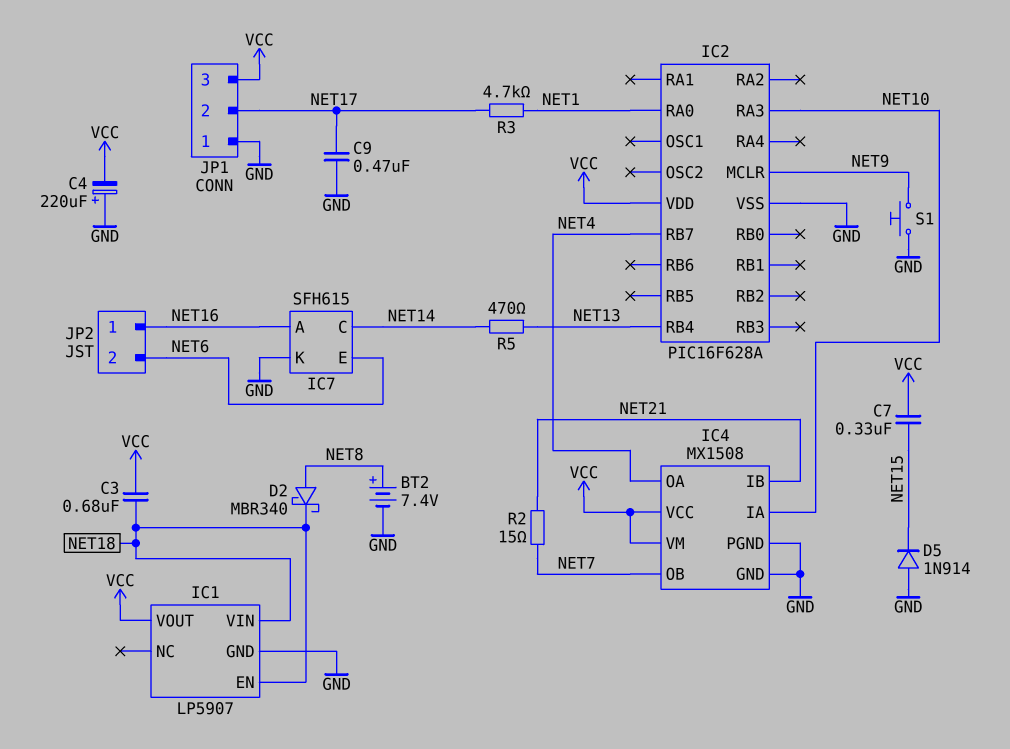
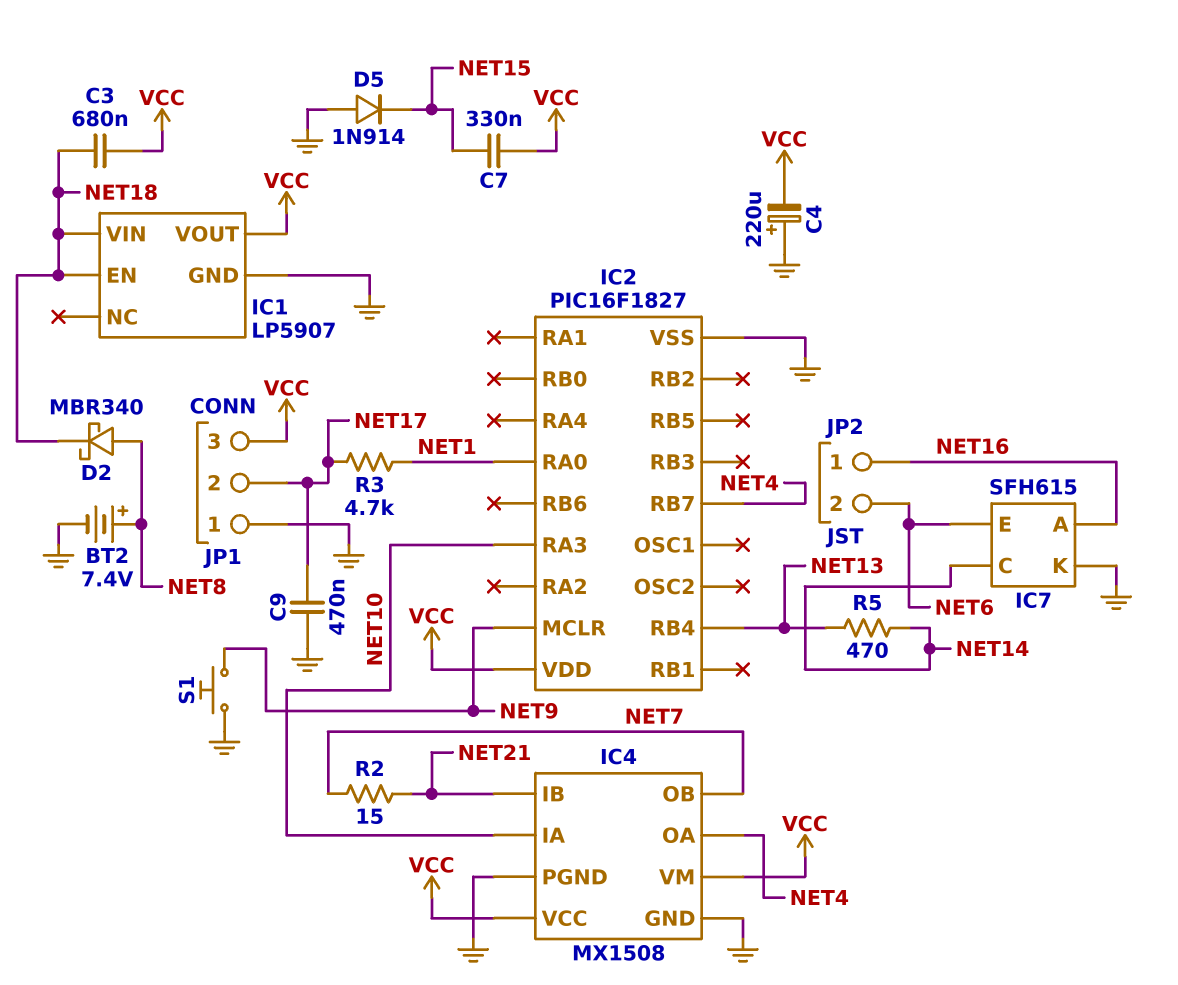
IC2: PIC16F628A -> PIC16F1827

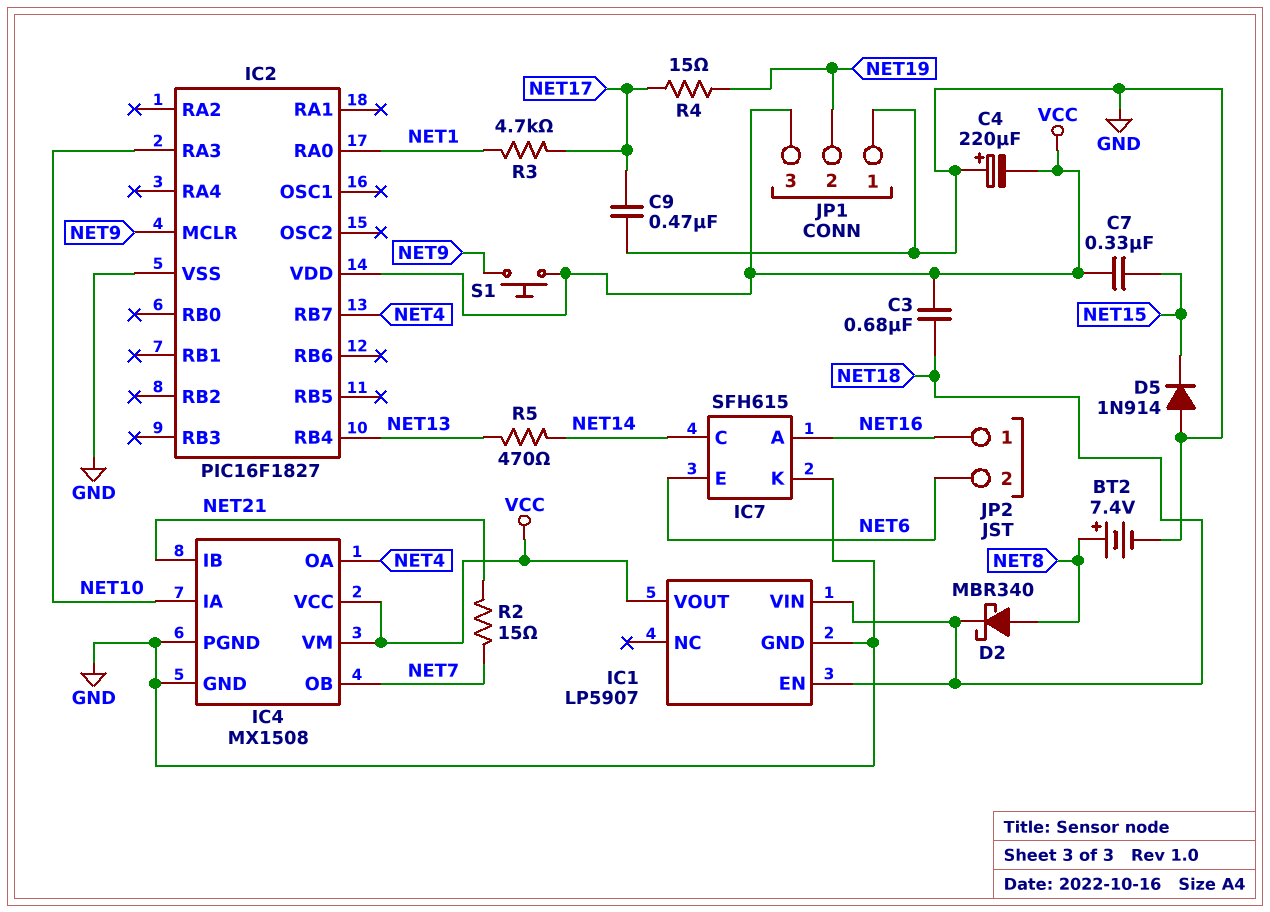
JP1 pin 2: NET17 -> NET19
R4: none -> 15 (NET17, NET19)
S1: button (GND, NET9) -> button (NET9, VCC)

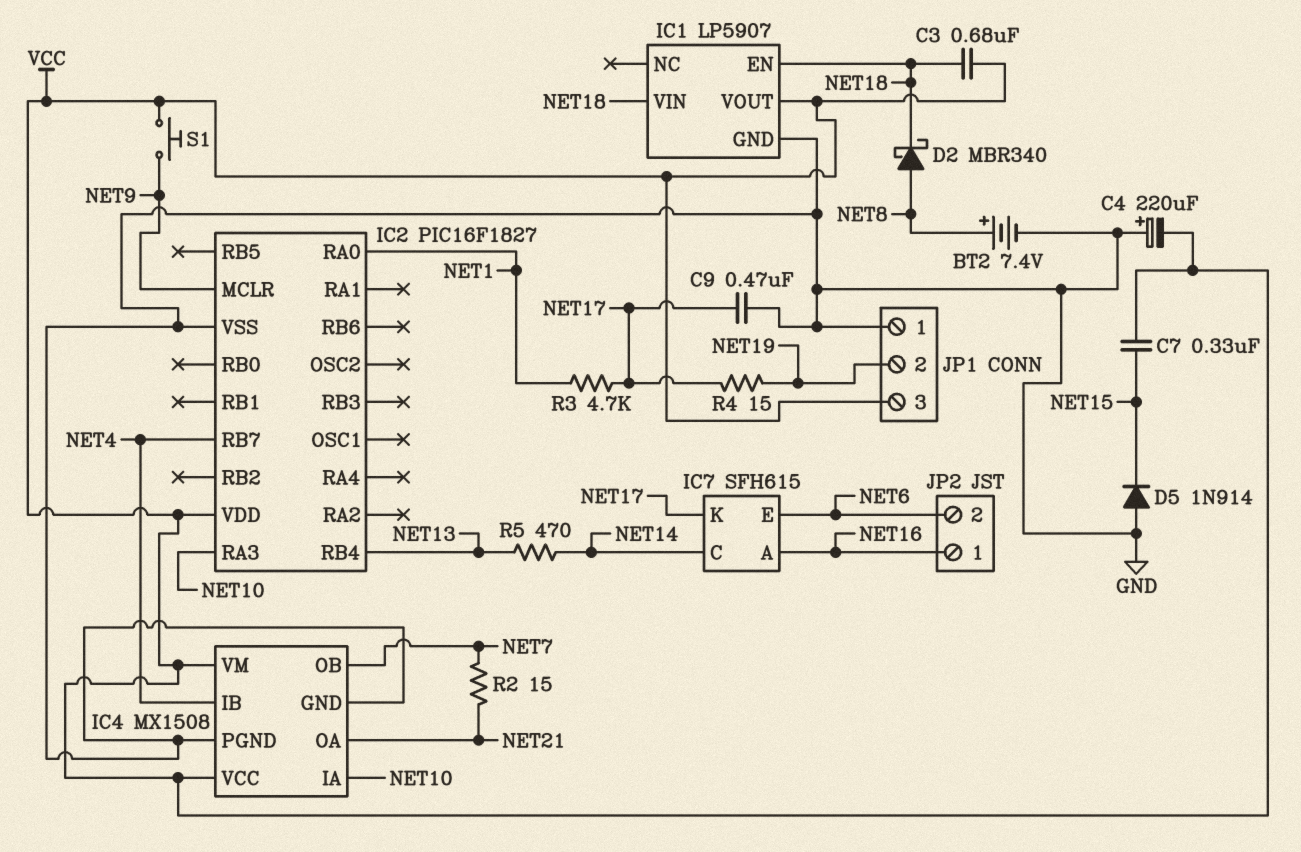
IC4 pin IB: NET21 -> NET4
IC4 pin OA: NET4 -> NET21
IC7 pin K: GND -> NET17

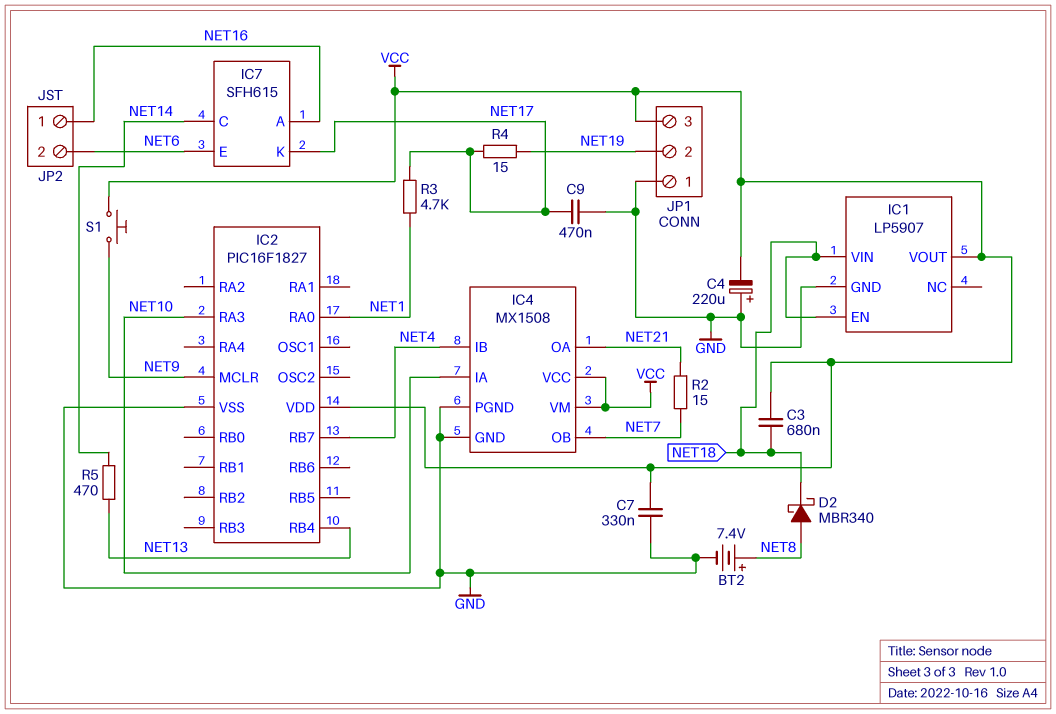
C7: 330nF (NET15, VCC) -> 330nF (GND, VCC)
D5: diode 1N914 (A GND, K NET15) -> none

